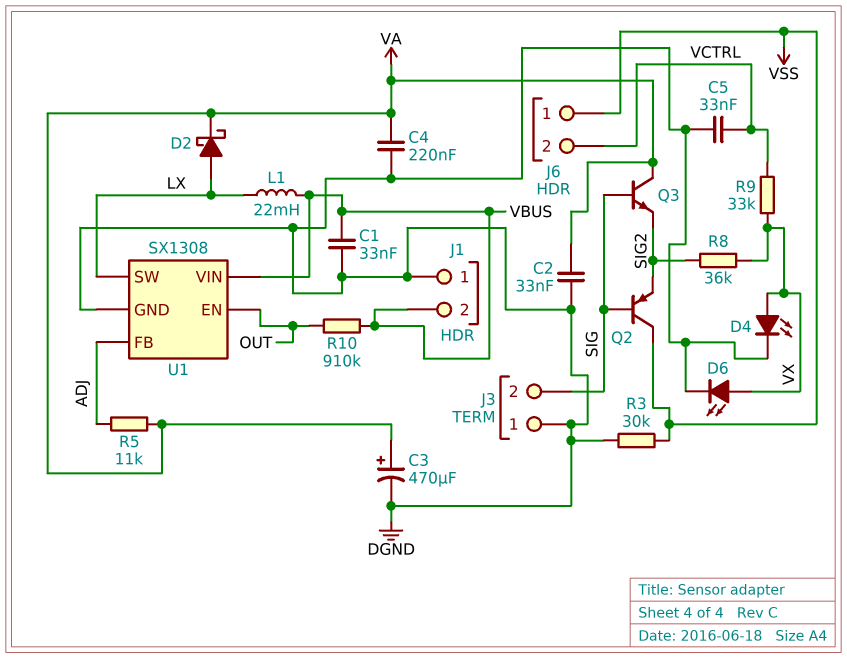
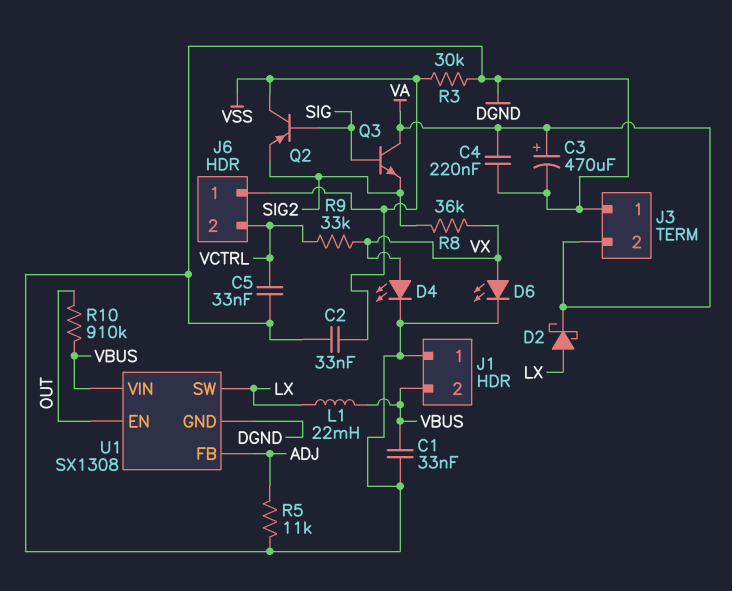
C2: 33nF (DGND, VA) -> 33nF (DGND, VSS)
J3 pin 2: SIG -> VA
R5: 11k (ADJ, VA) -> 11k (ADJ, DGND)

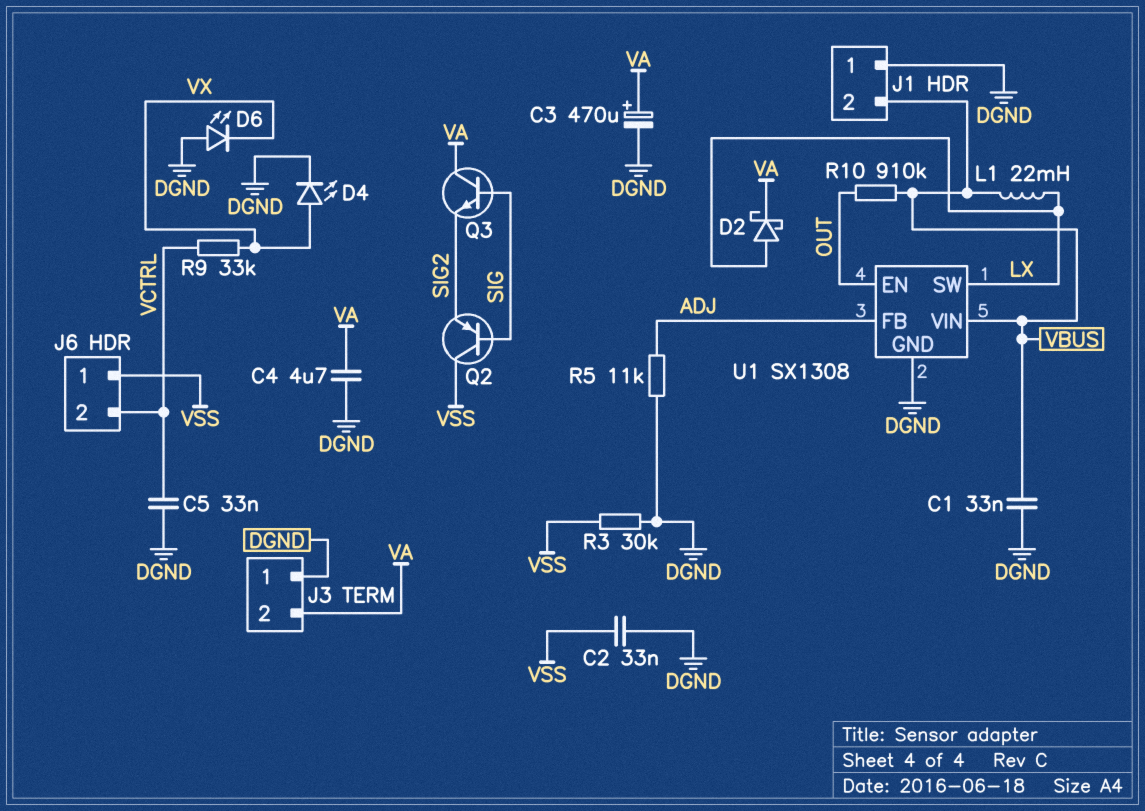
C4: 220nF (DGND, VA) -> 4.7uF (DGND, VA)
D6: LED (A VX, K DGND) -> LED (A DGND, K VX)
R8: 36k (SIG2, VX) -> none

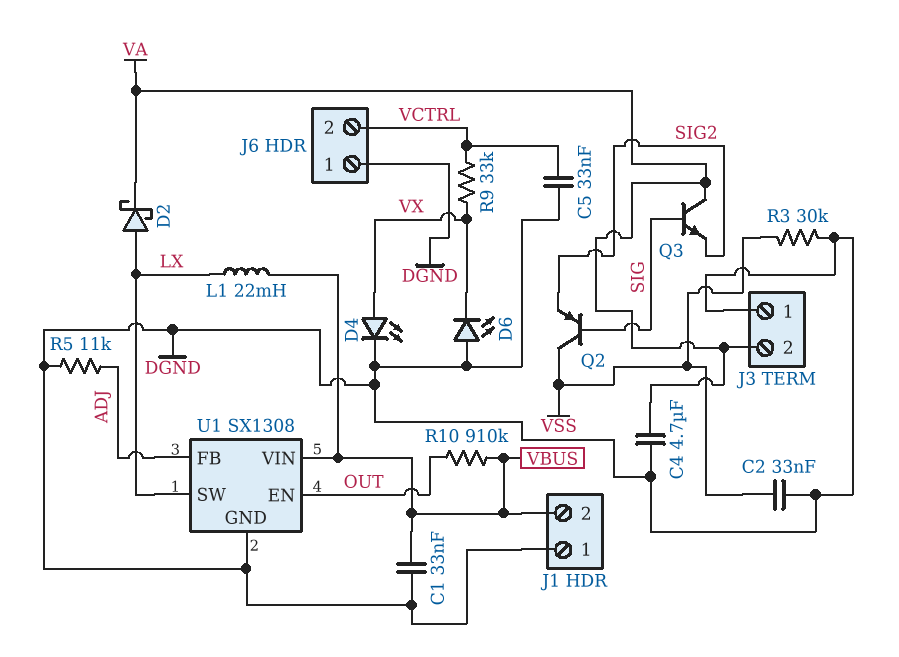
C3: 470uF (plus VA, minus DGND) -> none
J6 pin 1: VSS -> DGND

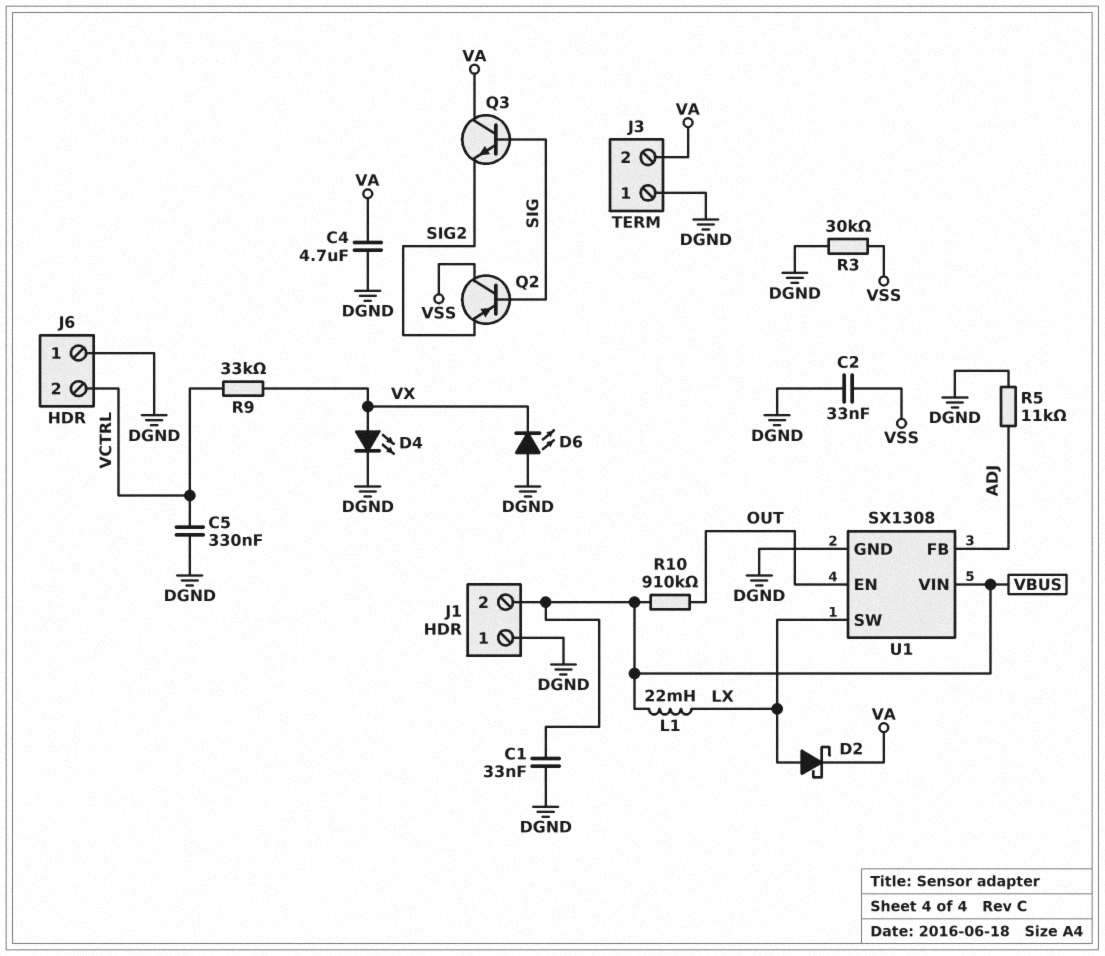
C5: 33nF (DGND, VCTRL) -> 330nF (DGND, VCTRL)

